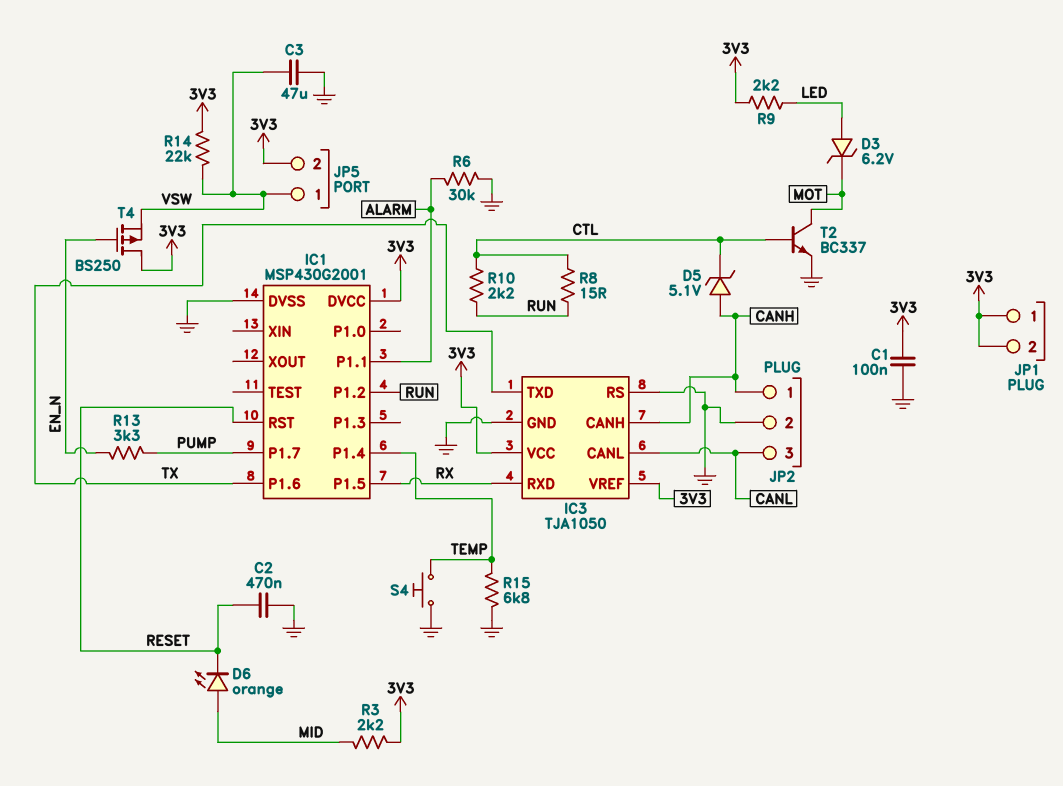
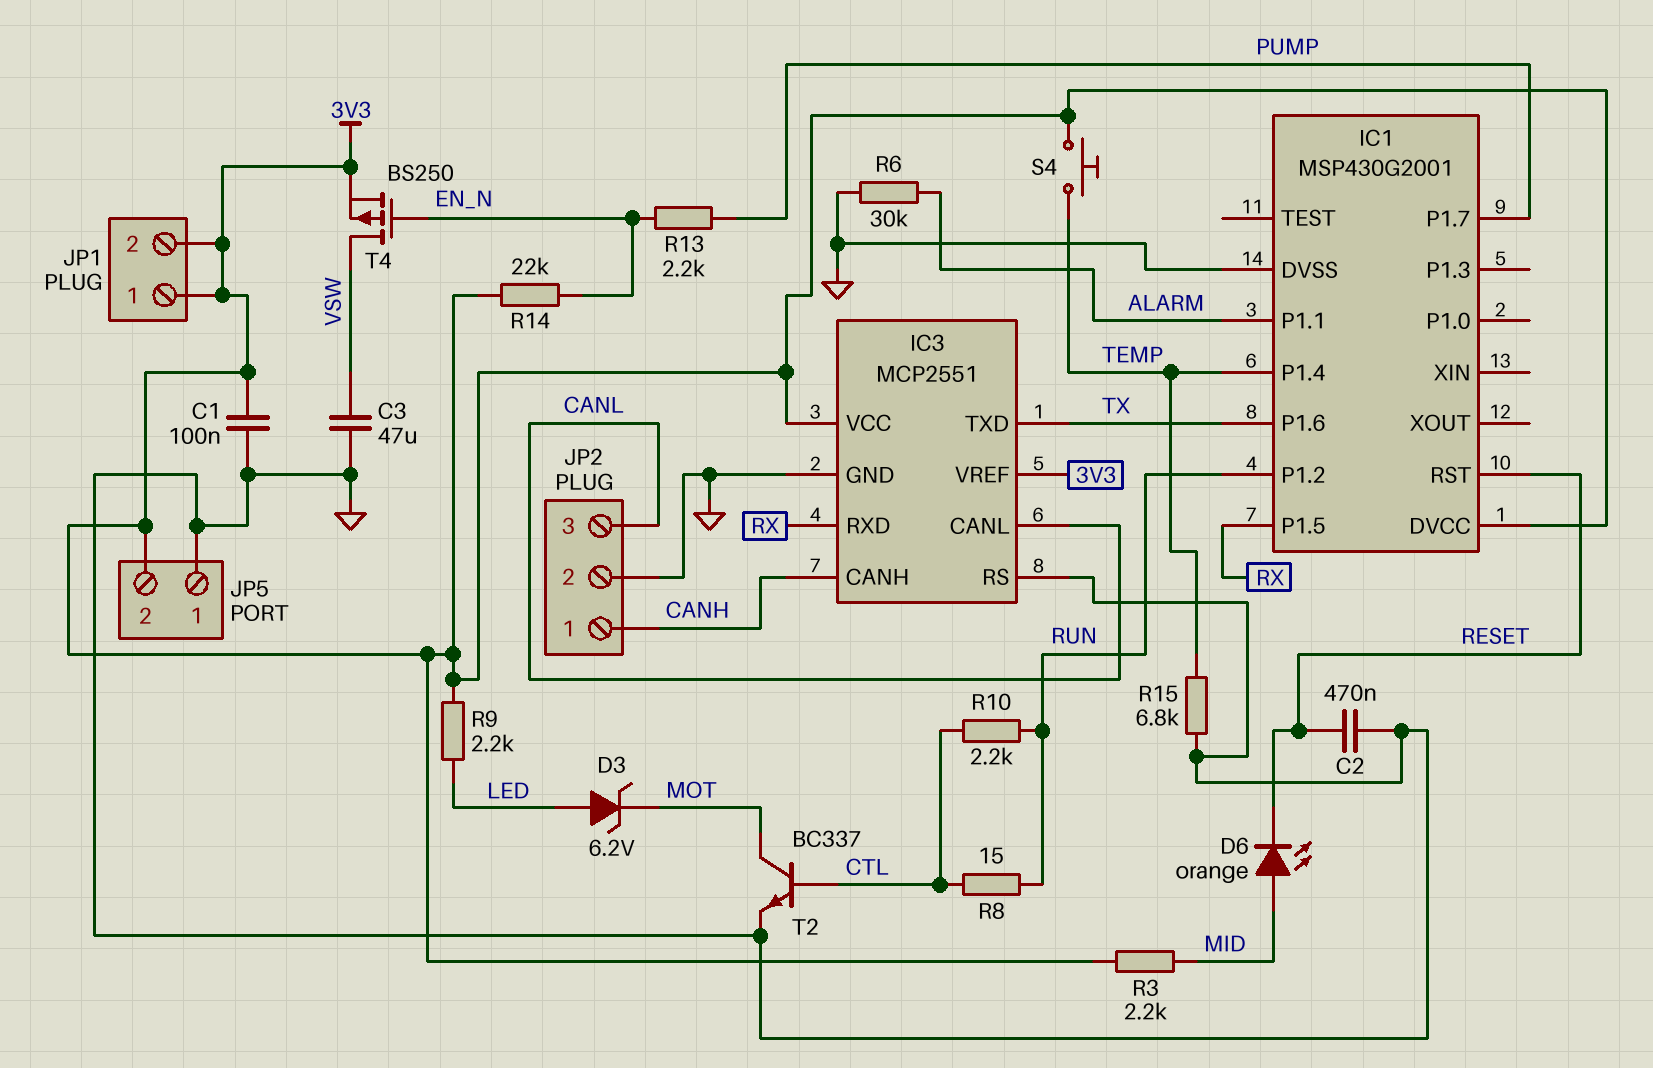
D5: zener 5.1V (A CANH, K CTL) -> none
IC3: TJA1050 -> MCP2551
JP5 pin 1: VSW -> GND
R13: 3.3k (EN_N, PUMP) -> 2.2k (EN_N, PUMP)
R14: 22k (3V3, VSW) -> 22k (3V3, EN_N)
S4: button (GND, TEMP) -> button (3V3, TEMP)
T4: PMOS BS250 (G EN_N, D 3V3, S VSW) -> PMOS BS250 (G EN_N, D VSW, S 3V3)

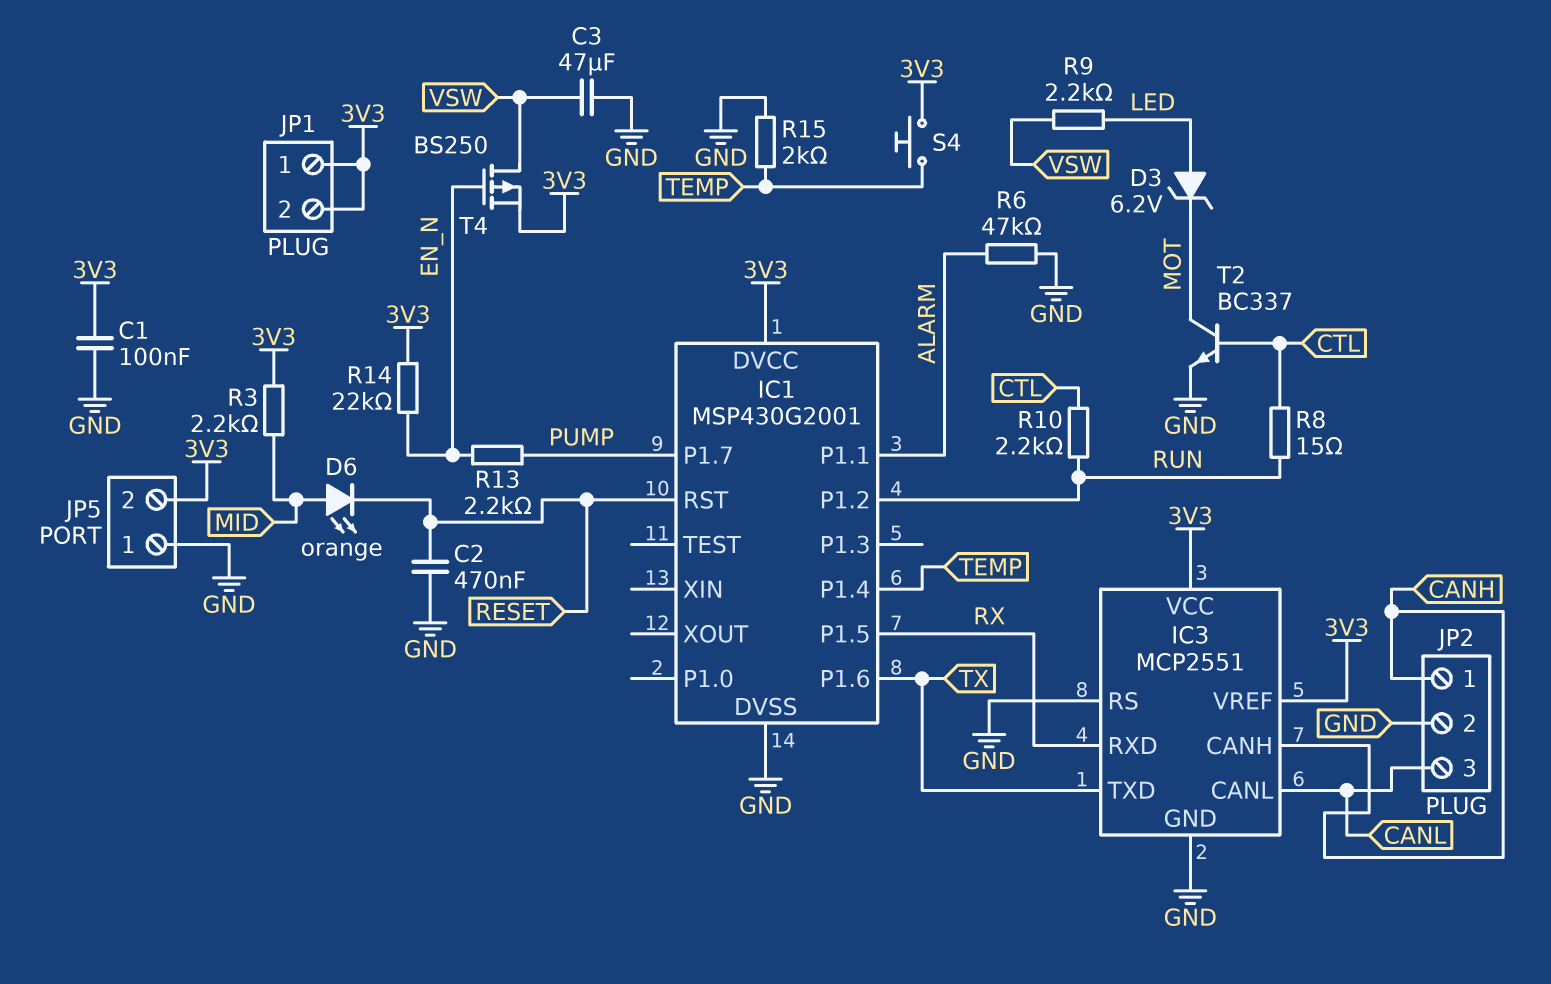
R6: 30k (ALARM, GND) -> 47k (ALARM, GND)
R9: 2.2k (3V3, LED) -> 2.2k (LED, VSW)
R15: 6.8k (GND, TEMP) -> 2k (GND, TEMP)

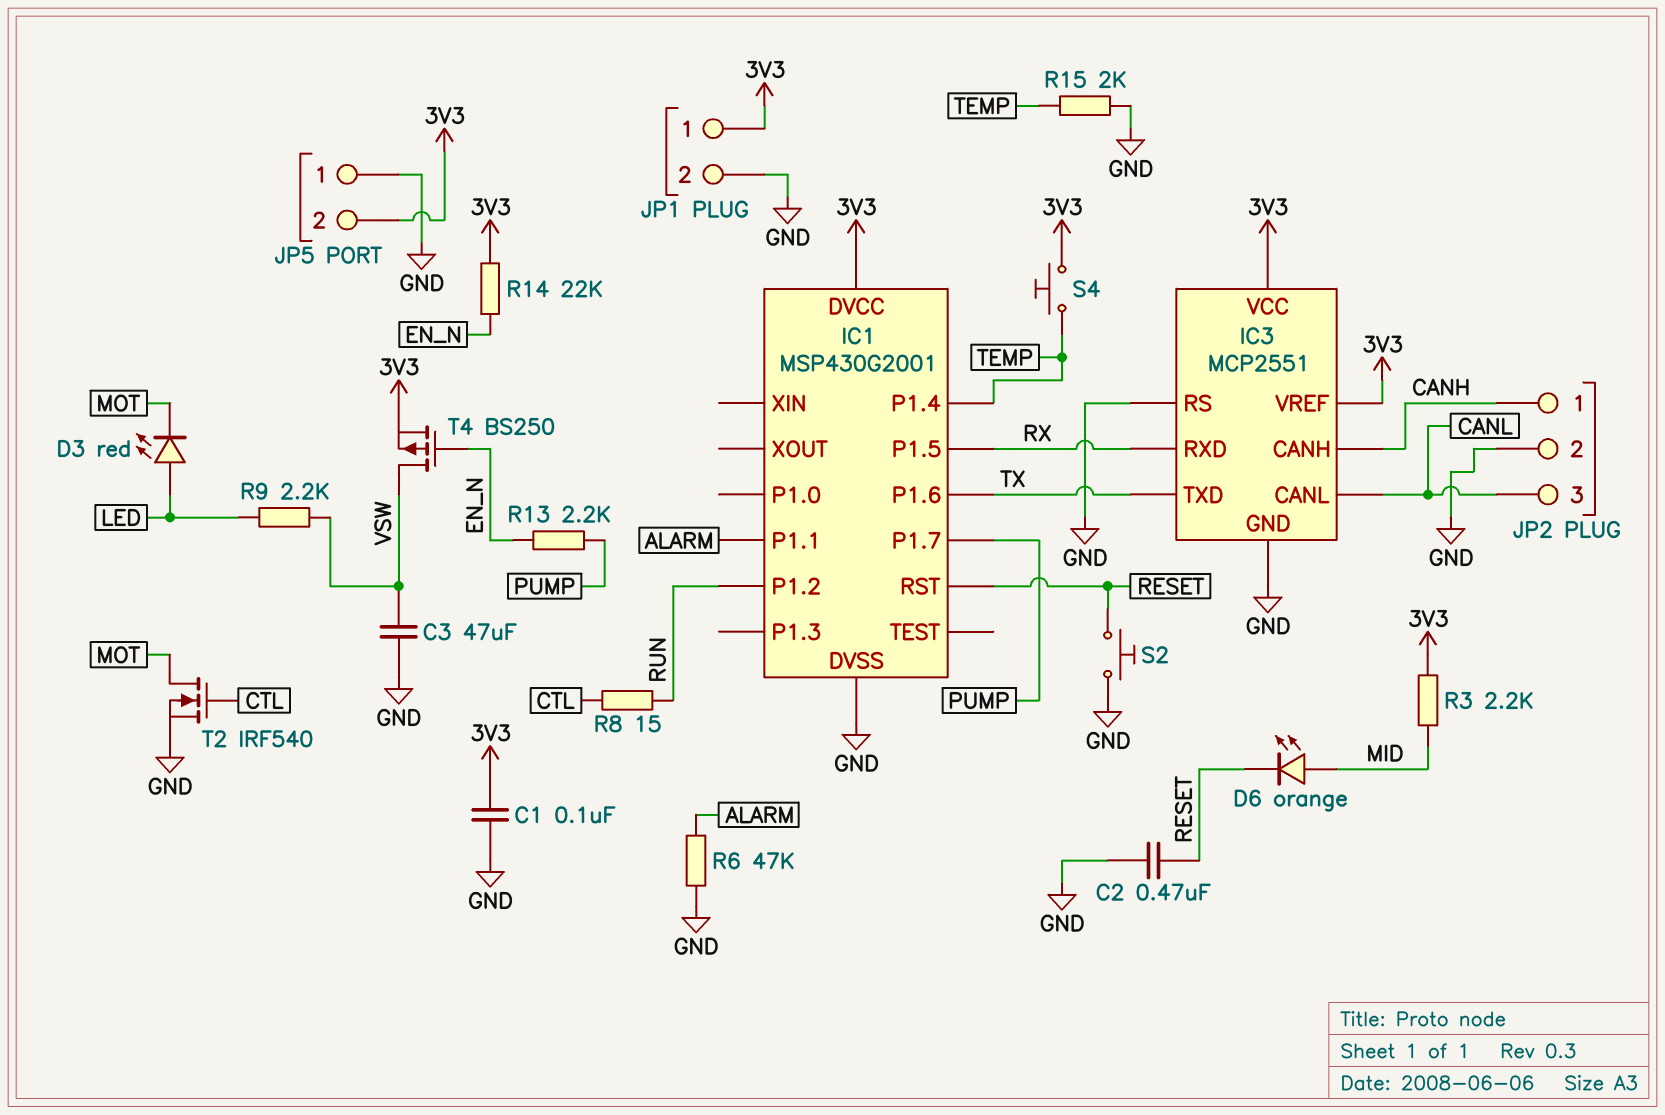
D3: zener 6.2V (A LED, K MOT) -> LED red (A LED, K MOT)
JP1 pin 2: 3V3 -> GND
R10: 2.2k (CTL, RUN) -> none
S2: none -> button (GND, RESET)
T2: NPN BC337 (B CTL, C MOT, E GND) -> NMOS IRF540 (G CTL, D MOT, S GND)

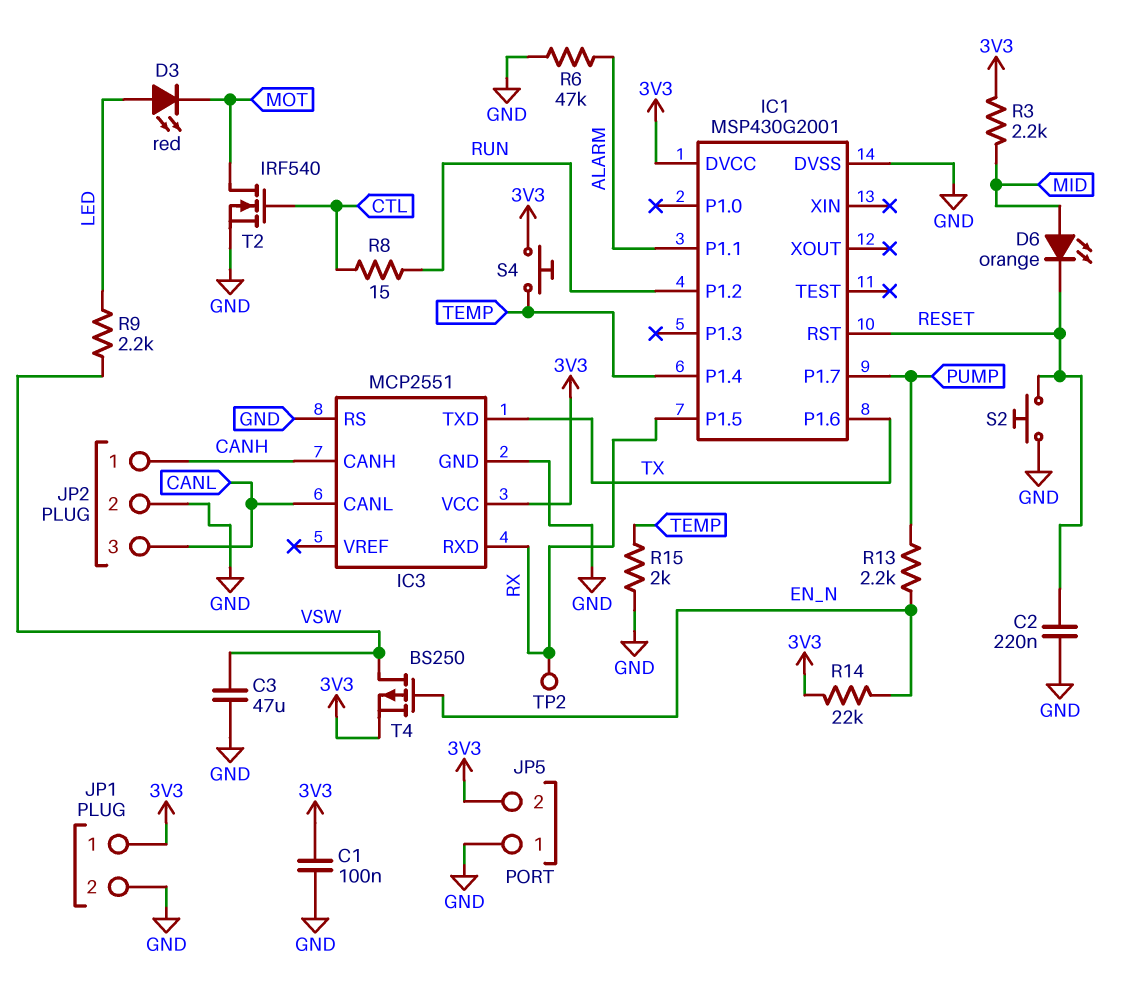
C2: 470nF (GND, RESET) -> 220nF (GND, RESET)
IC3 pin VREF: 3V3 -> none
TP2: none -> test point (RX)

